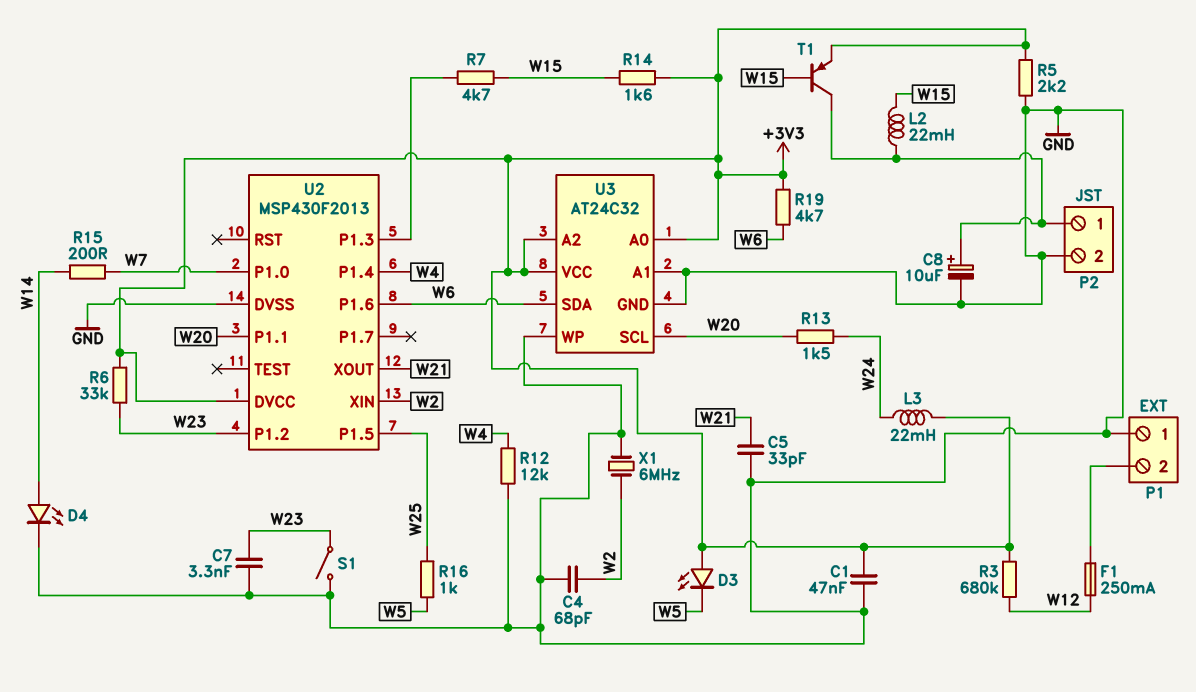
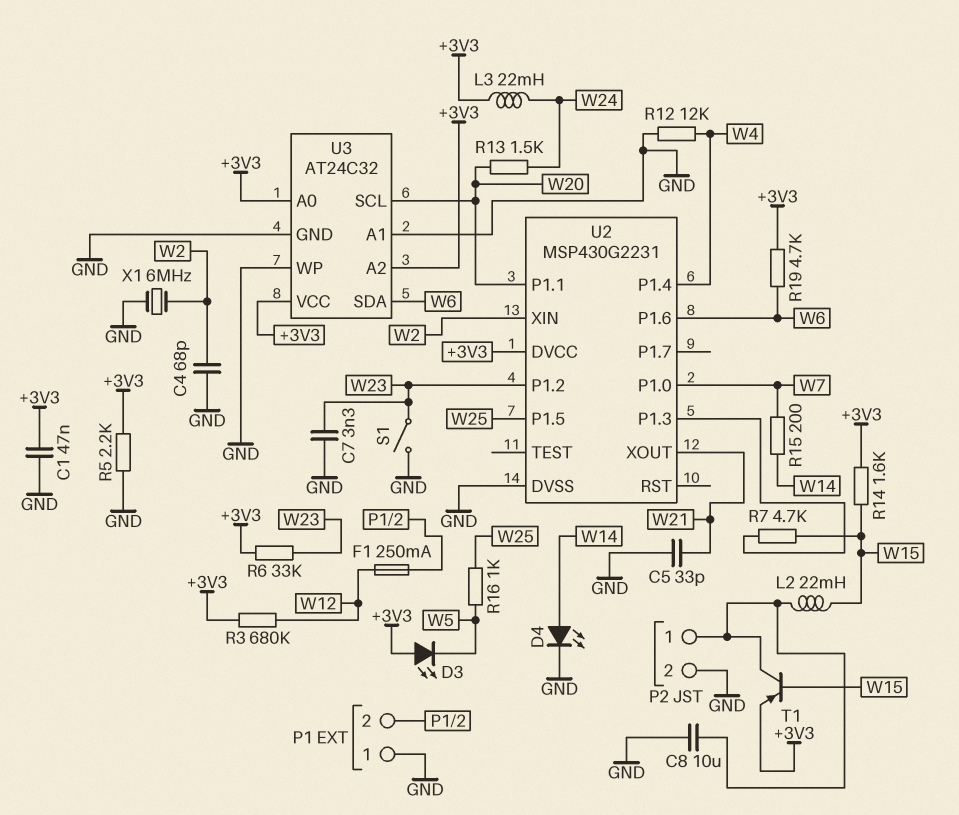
C8: 10uF (plus P2/1, minus GND) -> 10uF (GND, P2/1)
U2: MSP430F2013 -> MSP430G2231

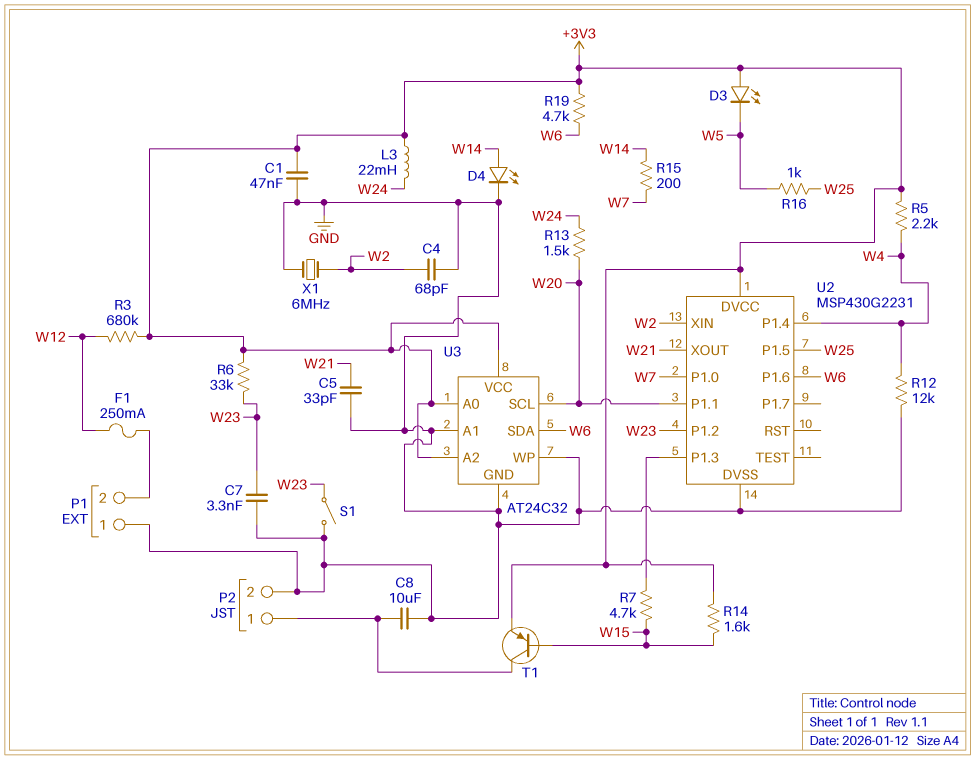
L2: 22mH (P2/1, W15) -> none
R5: 2.2k (+3V3, GND) -> 2.2k (+3V3, W4)

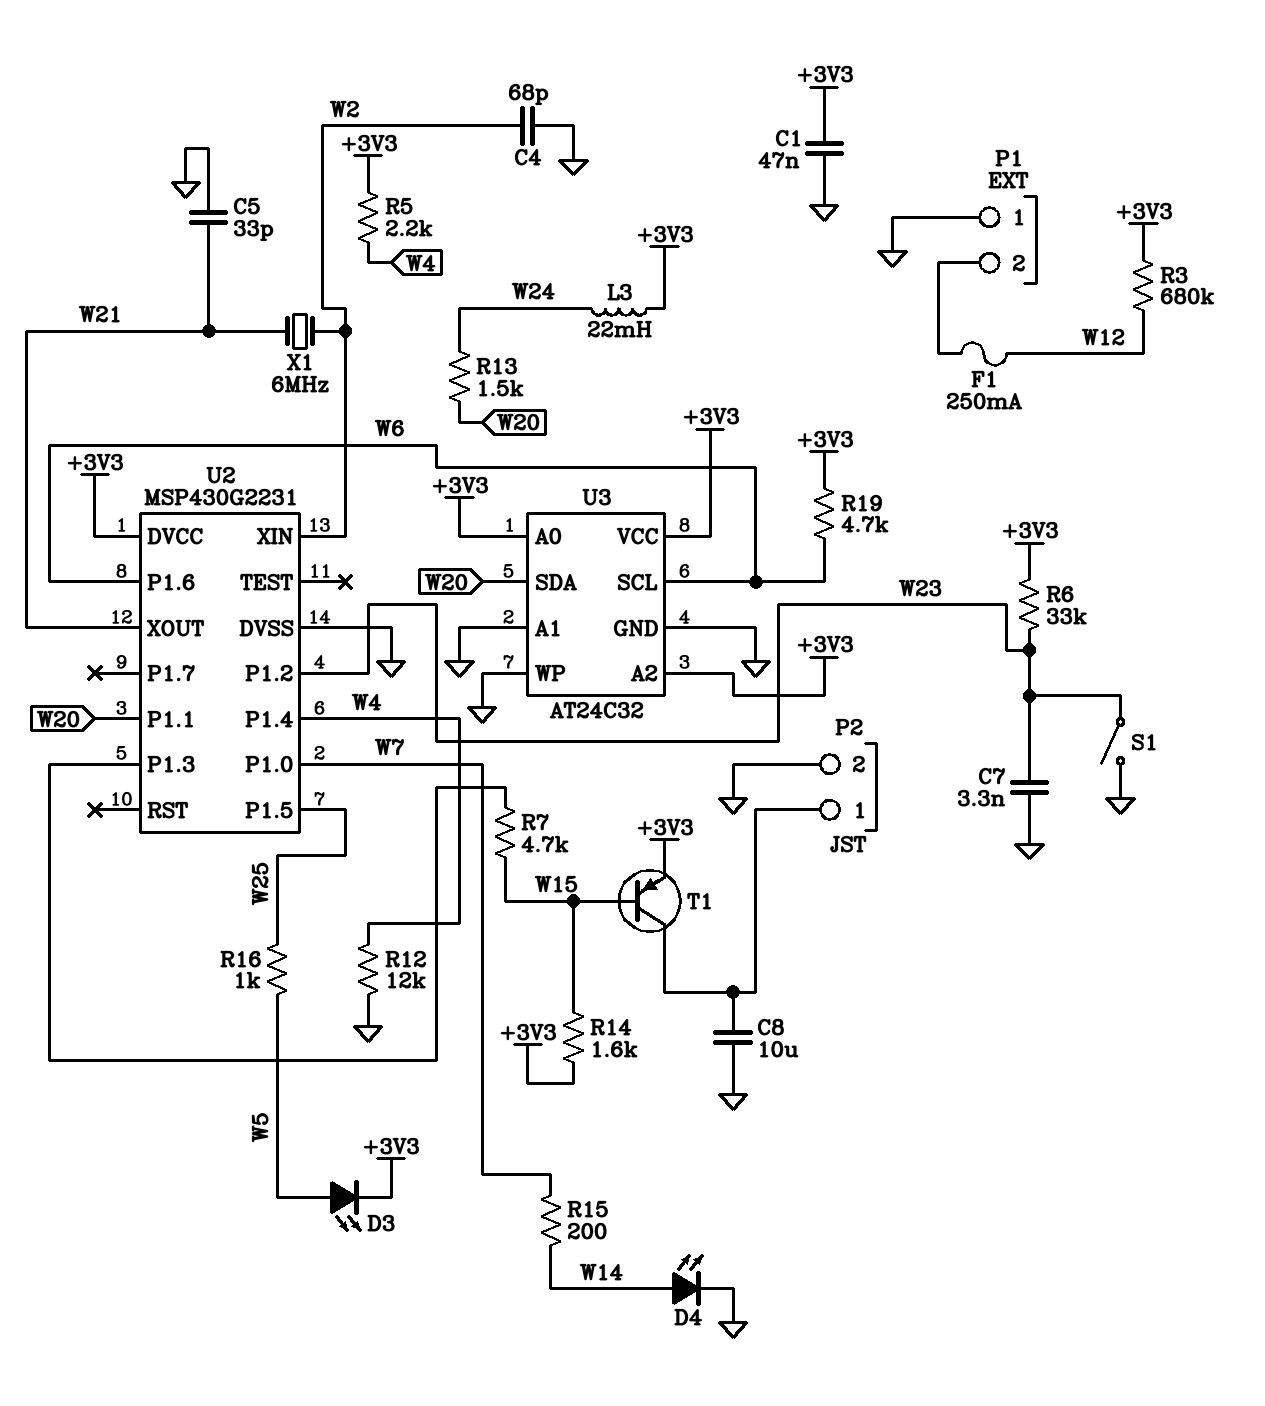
D3: LED (A +3V3, K W5) -> LED (A W5, K +3V3)
U3 pin SCL: W20 -> W6
U3 pin SDA: W6 -> W20
X1: 6MHz (GND, W2) -> 6MHz (W2, W21)

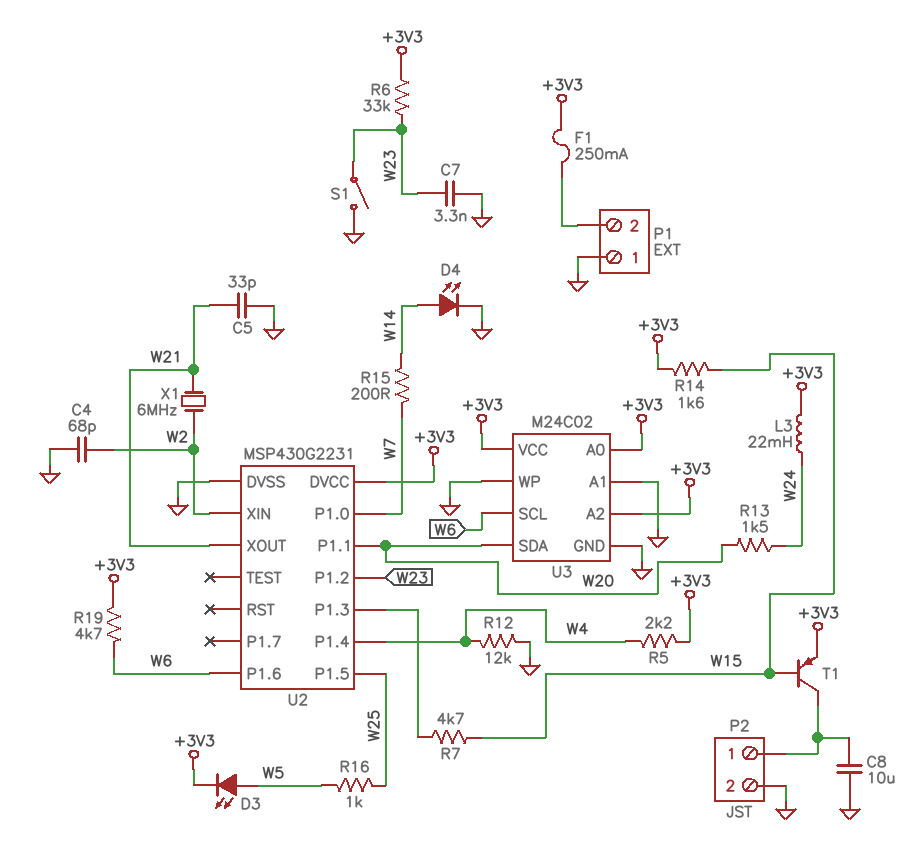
C1: 47nF (+3V3, GND) -> none
F1: 250mA (P1/2, W12) -> 250mA (+3V3, P1/2)
R3: 680k (+3V3, W12) -> none
U3: AT24C32 -> M24C02

